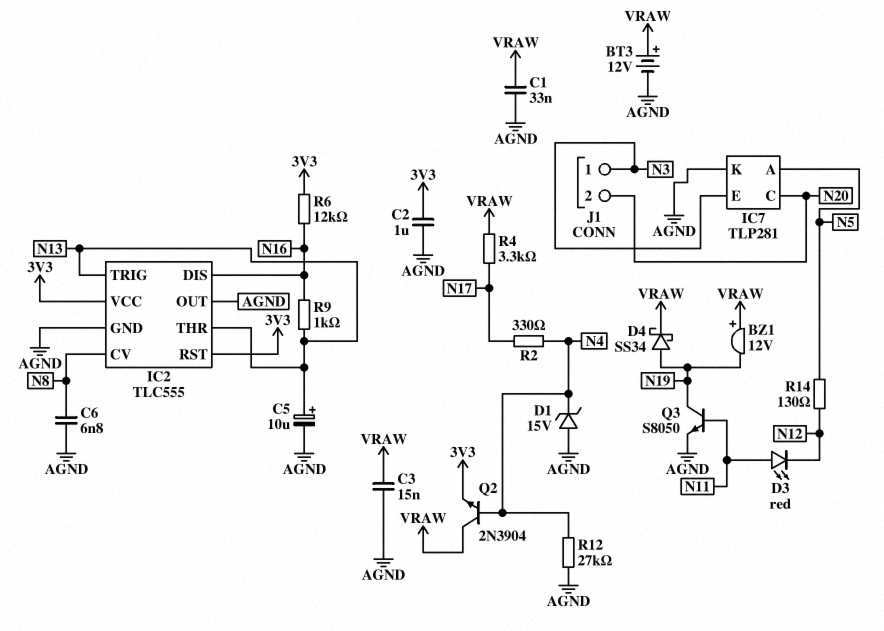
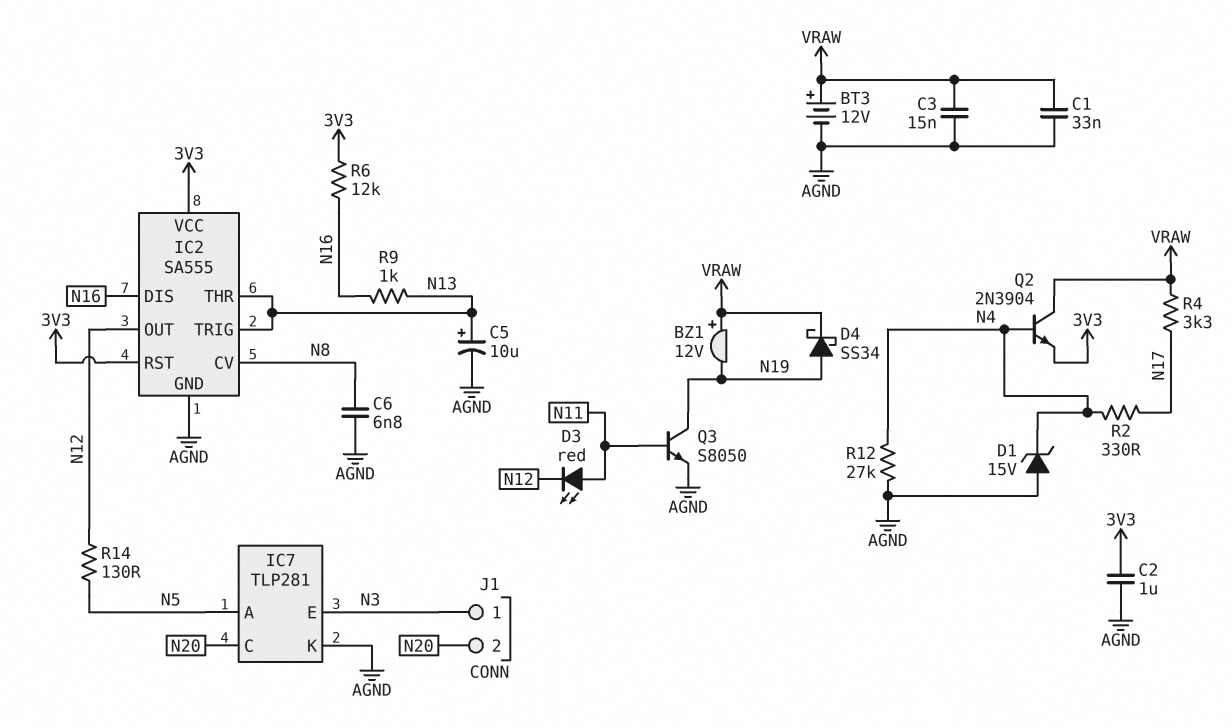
IC2: TLC555 -> SA555
IC2 pin OUT: AGND -> N12

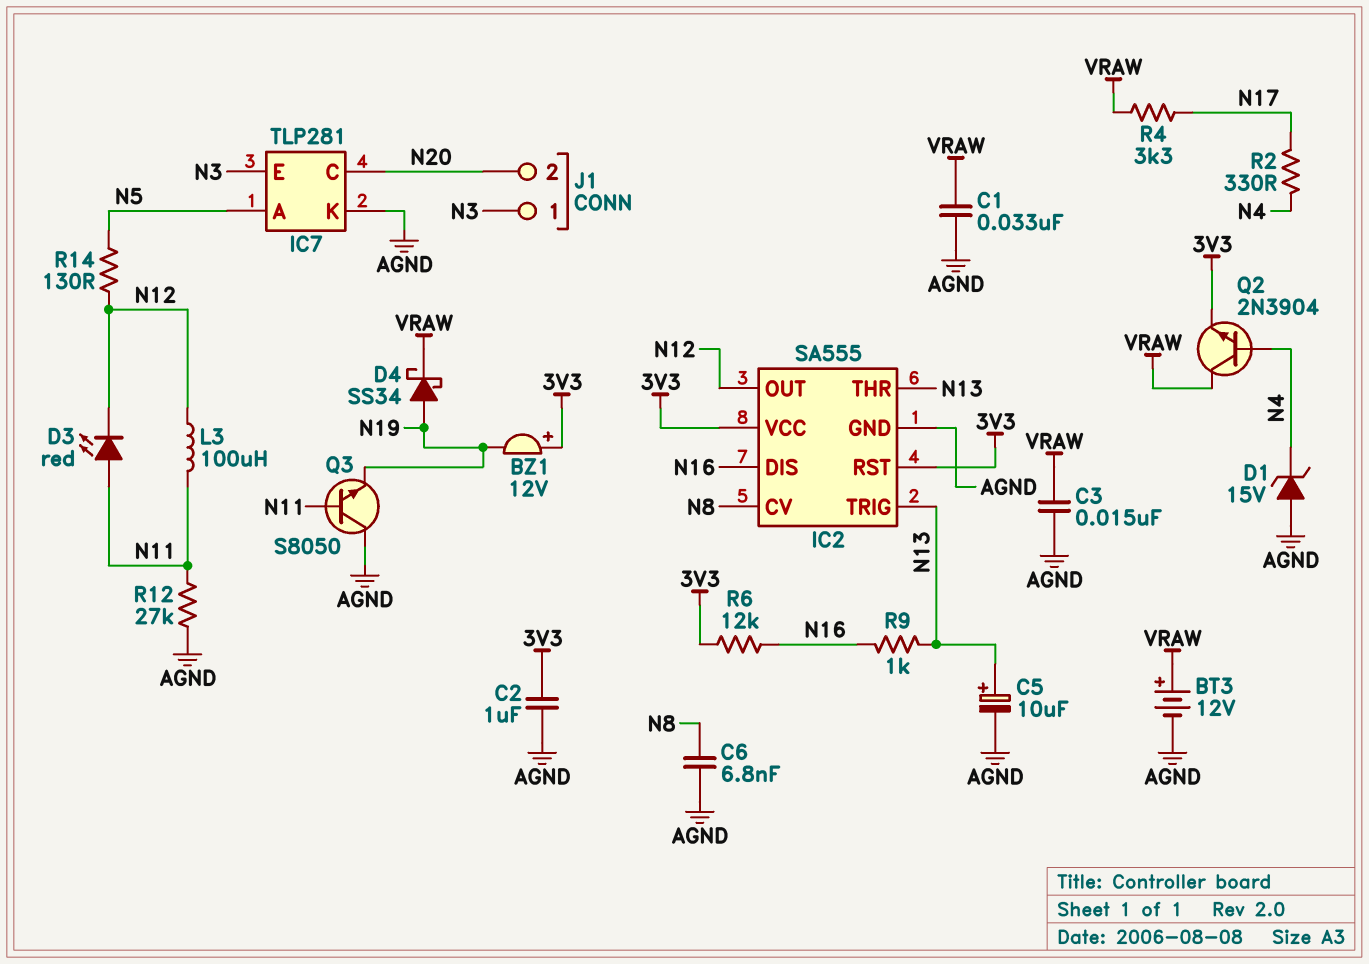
BZ1: buzzer 12V (plus VRAW, minus N19) -> buzzer 12V (plus 3V3, minus N19)
L3: none -> 100uH (N11, N12)
Q3: NPN S8050 (B N11, C N19, E AGND) -> NPN S8050 (B N11, C AGND, E N19)
R12: 27k (AGND, N4) -> 27k (AGND, N11)

